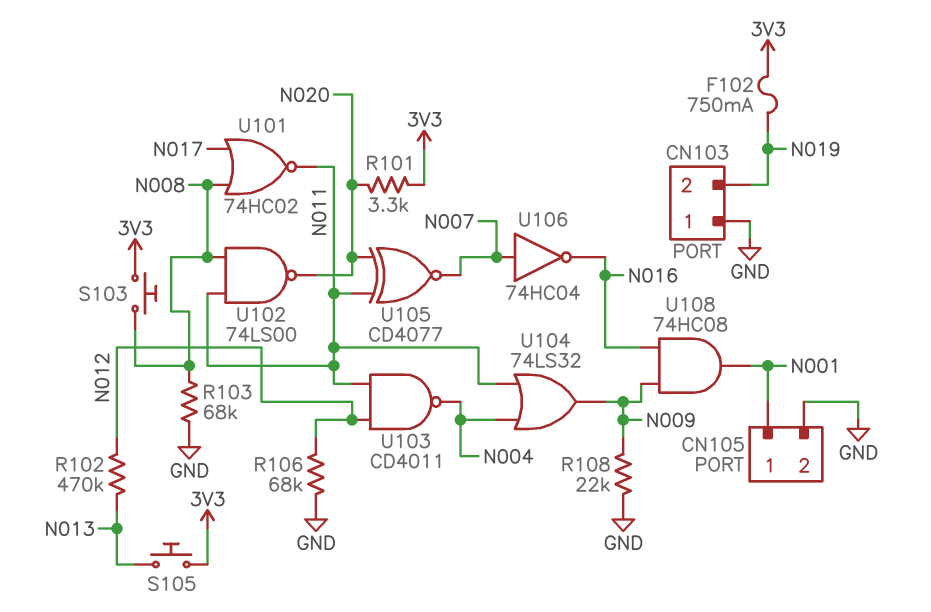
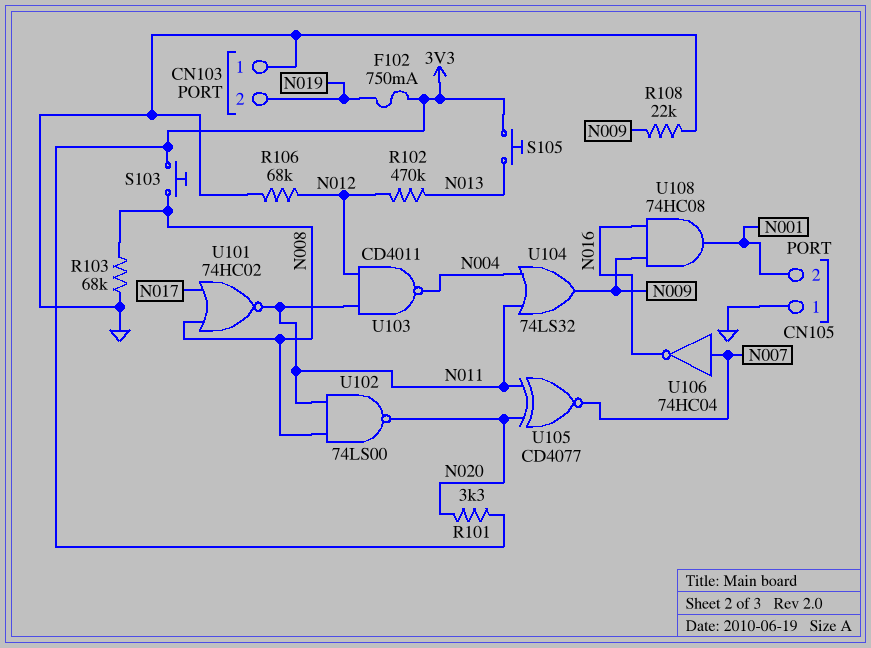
CN105 pin 1: N001 -> GND
CN105 pin 2: GND -> N001

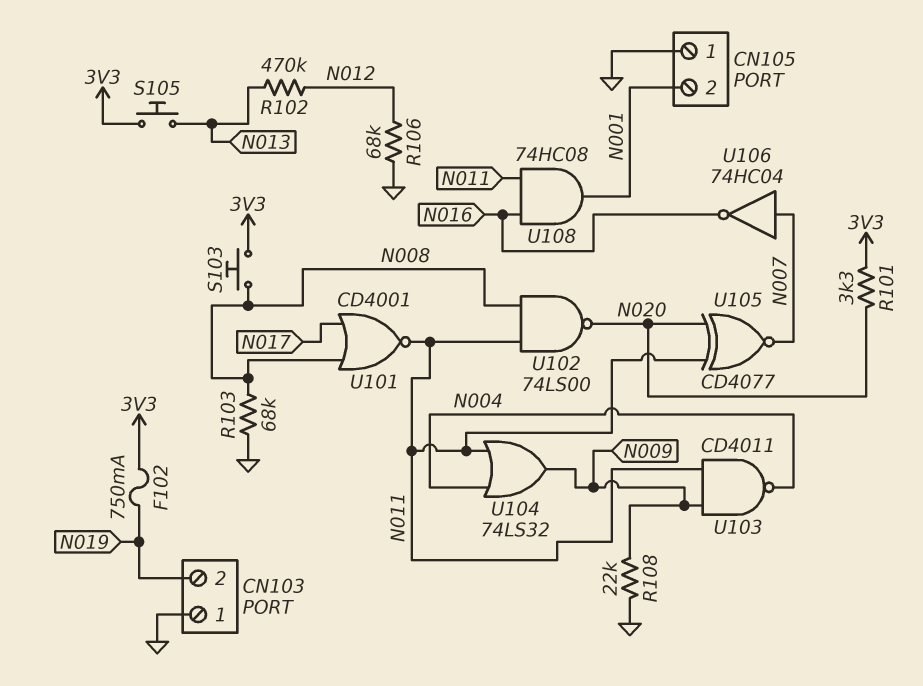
U101: NOR 74HC02 (in N008, in N017, out N011) -> NOR CD4001 (in N008, in N017, out N011)
U103: NAND CD4011 (in N011, in N012, out N004) -> NAND CD4011 (in N009, in N011, out N004)
U108: AND 74HC08 (in N009, in N016, out N001) -> AND 74HC08 (in N011, in N016, out N001)

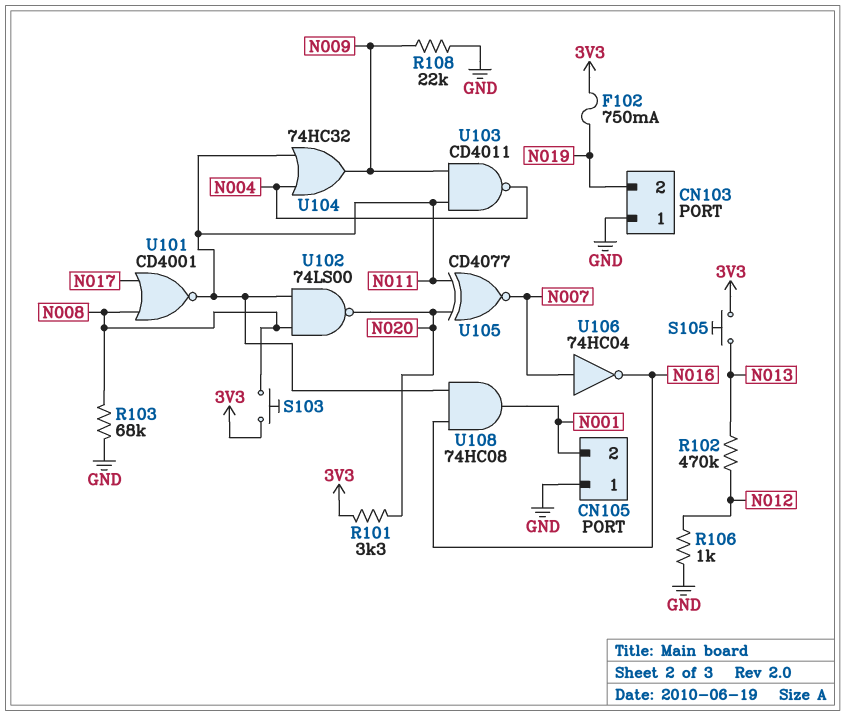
R106: 68k (GND, N012) -> 1k (GND, N012)
U104: OR 74LS32 (in N004, in N011, out N009) -> OR 74HC32 (in N004, in N011, out N009)

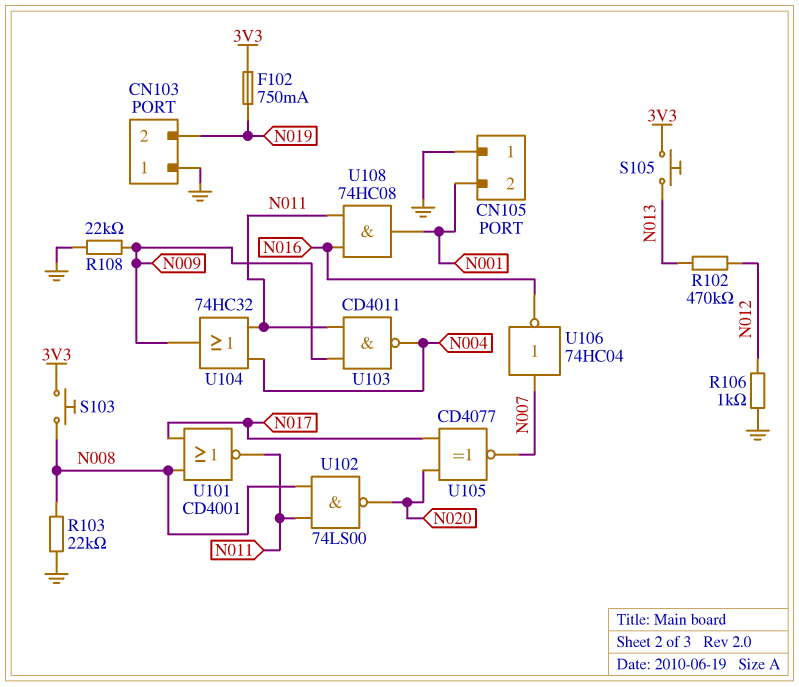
R101: 3.3k (3V3, N020) -> none
R103: 68k (GND, N008) -> 22k (GND, N008)
U105: XNOR CD4077 (in N011, in N020, out N007) -> XNOR CD4077 (in N017, in N020, out N007)

